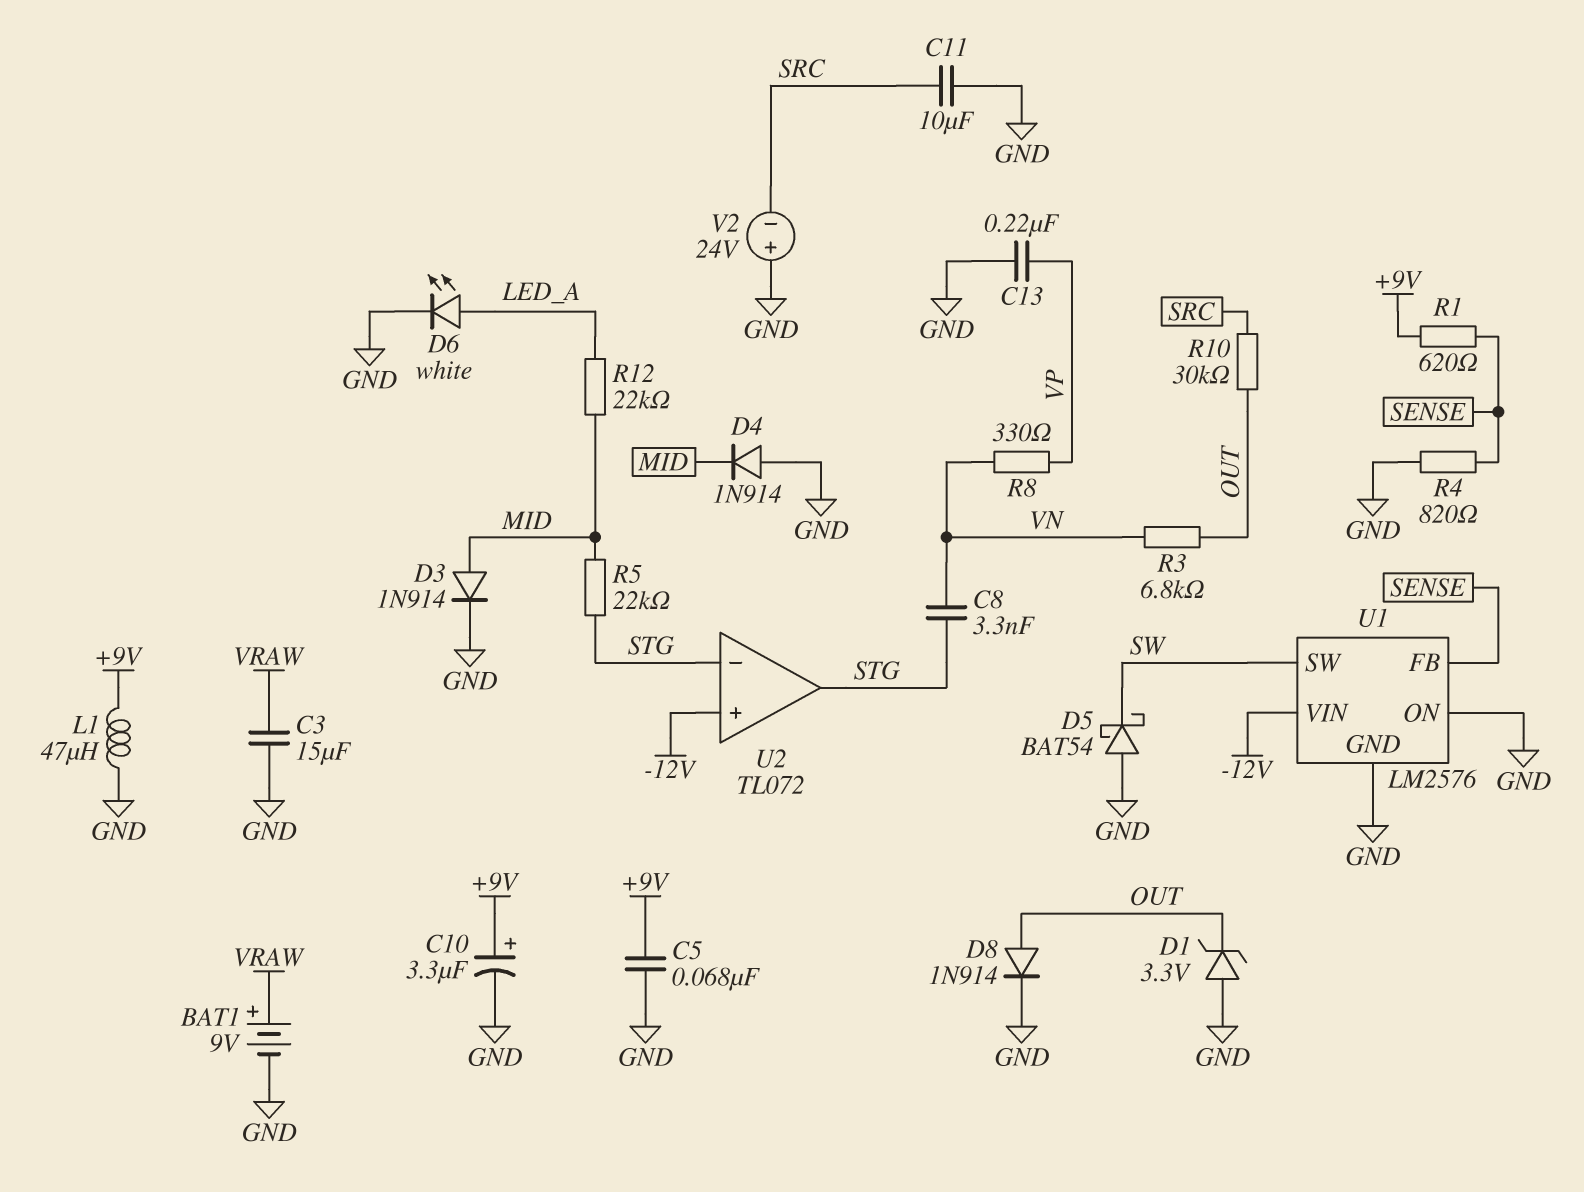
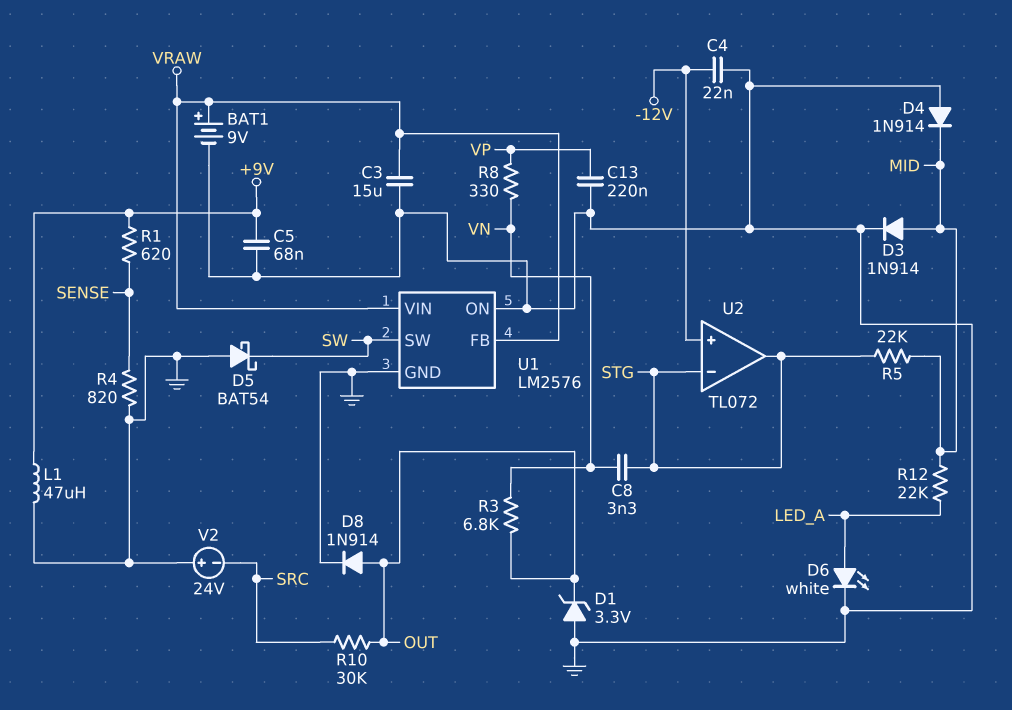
C4: none -> 22nF (-12V, GND)
C10: 3.3uF (plus +9V, minus GND) -> none
C11: 10uF (GND, SRC) -> none
U1 pin FB: SENSE -> VRAW
U1 pin VIN: -12V -> VRAW

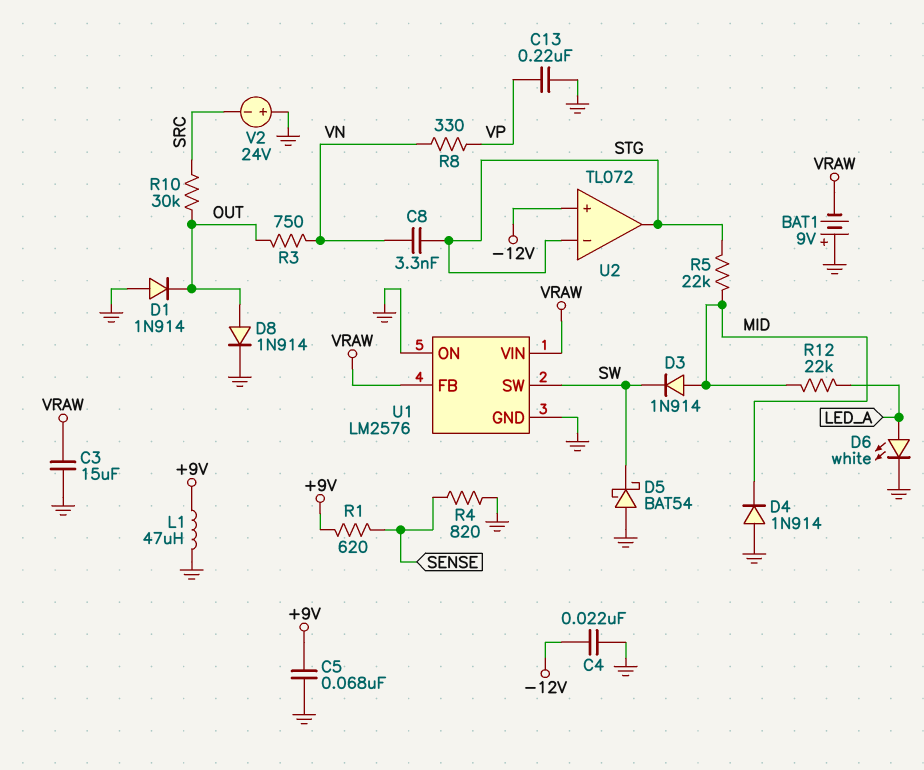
BAT1: 9V (plus VRAW, minus GND) -> 9V (plus GND, minus VRAW)
D1: zener 3.3V (A GND, K OUT) -> diode 1N914 (A GND, K OUT)
D3: diode 1N914 (A MID, K GND) -> diode 1N914 (A MID, K SW)
R3: 6.8k (OUT, VN) -> 750 (OUT, VN)

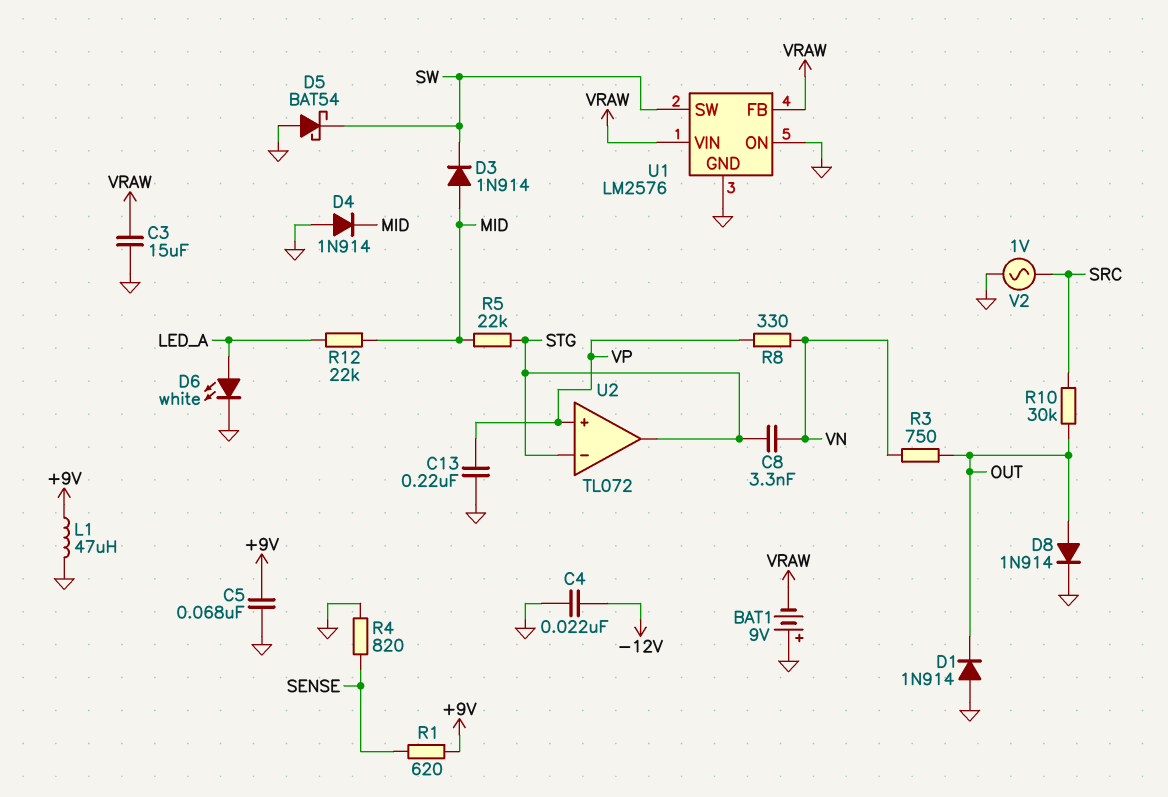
U2 pin in+: -12V -> VP
V2: 24V (plus GND, minus SRC) -> AC 1V (GND, SRC)

